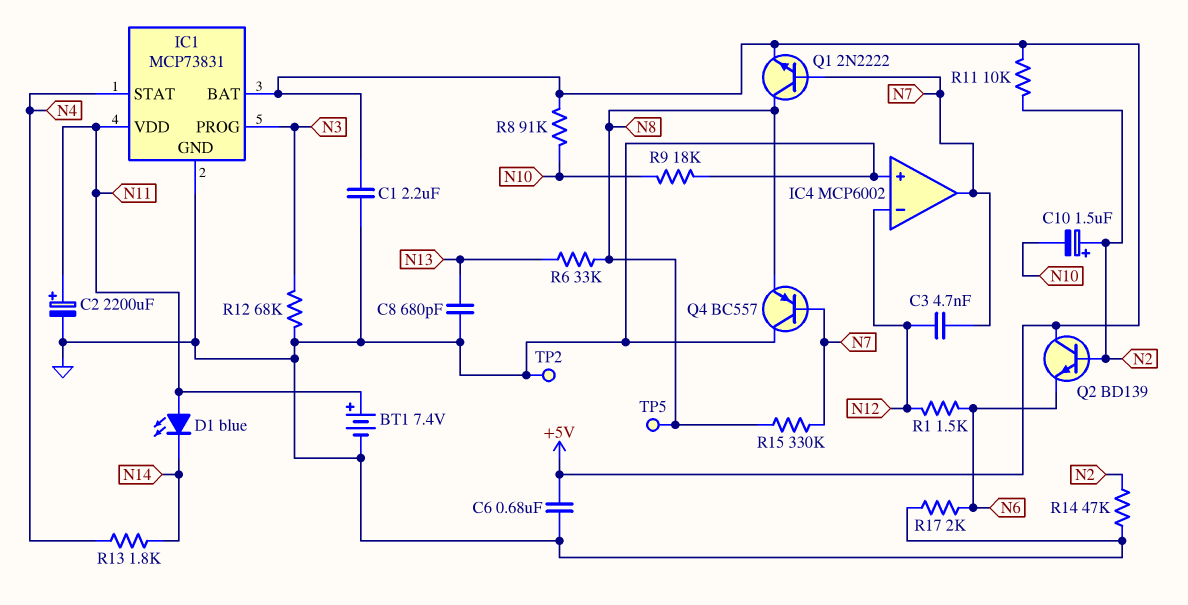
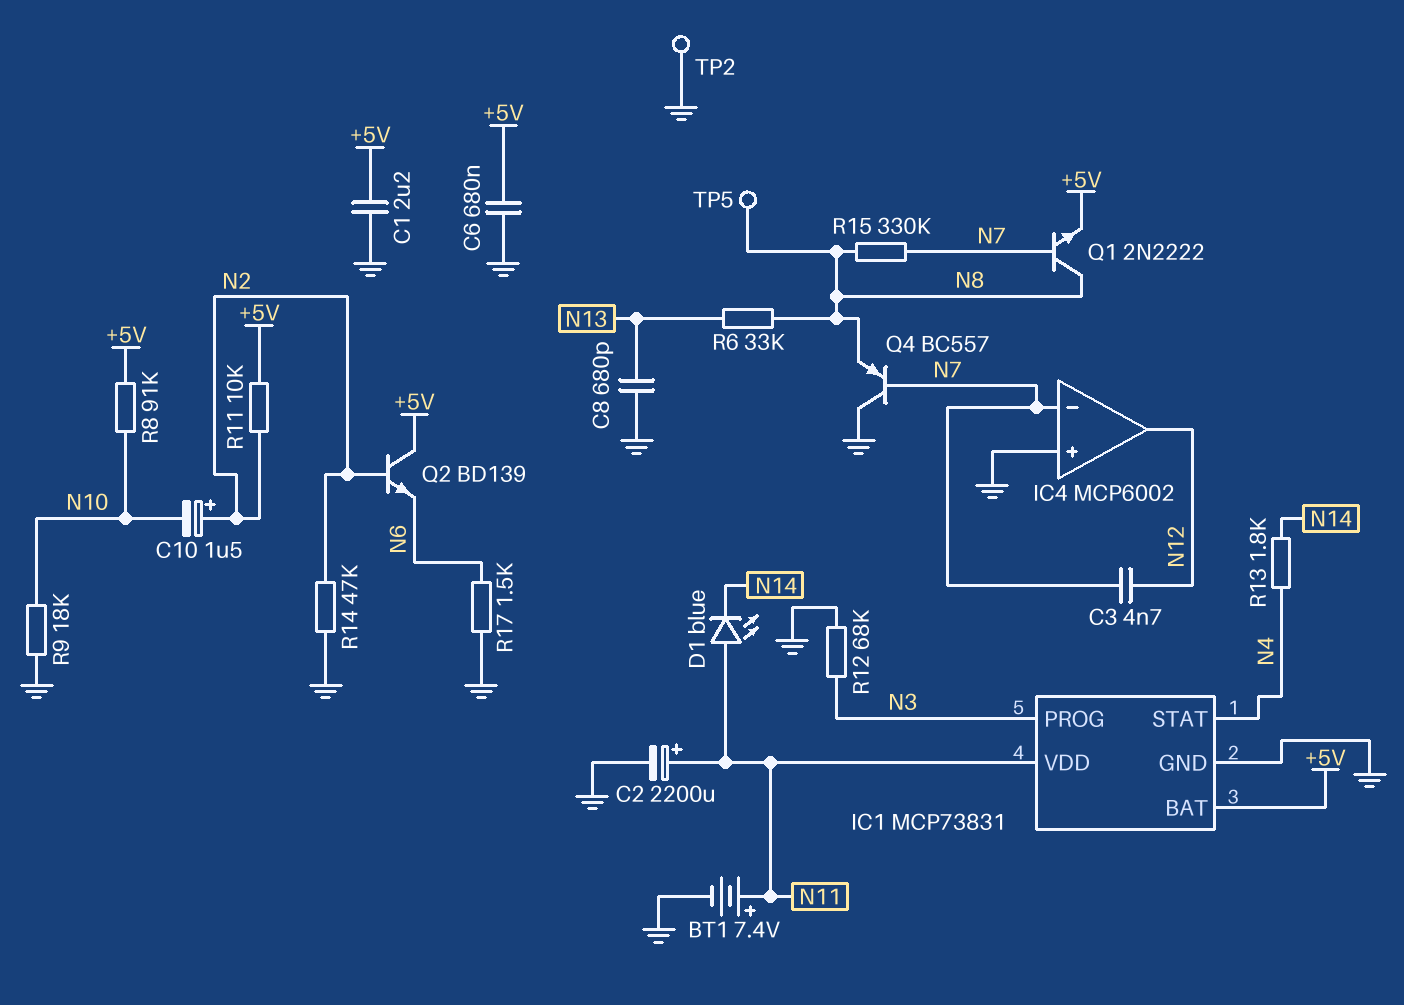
IC4 pin in-: N12 -> N7
IC4 pin out: N7 -> N12
R1: 1.5k (N6, N12) -> none
R17: 2k (GND, N6) -> 1.5k (GND, N6)

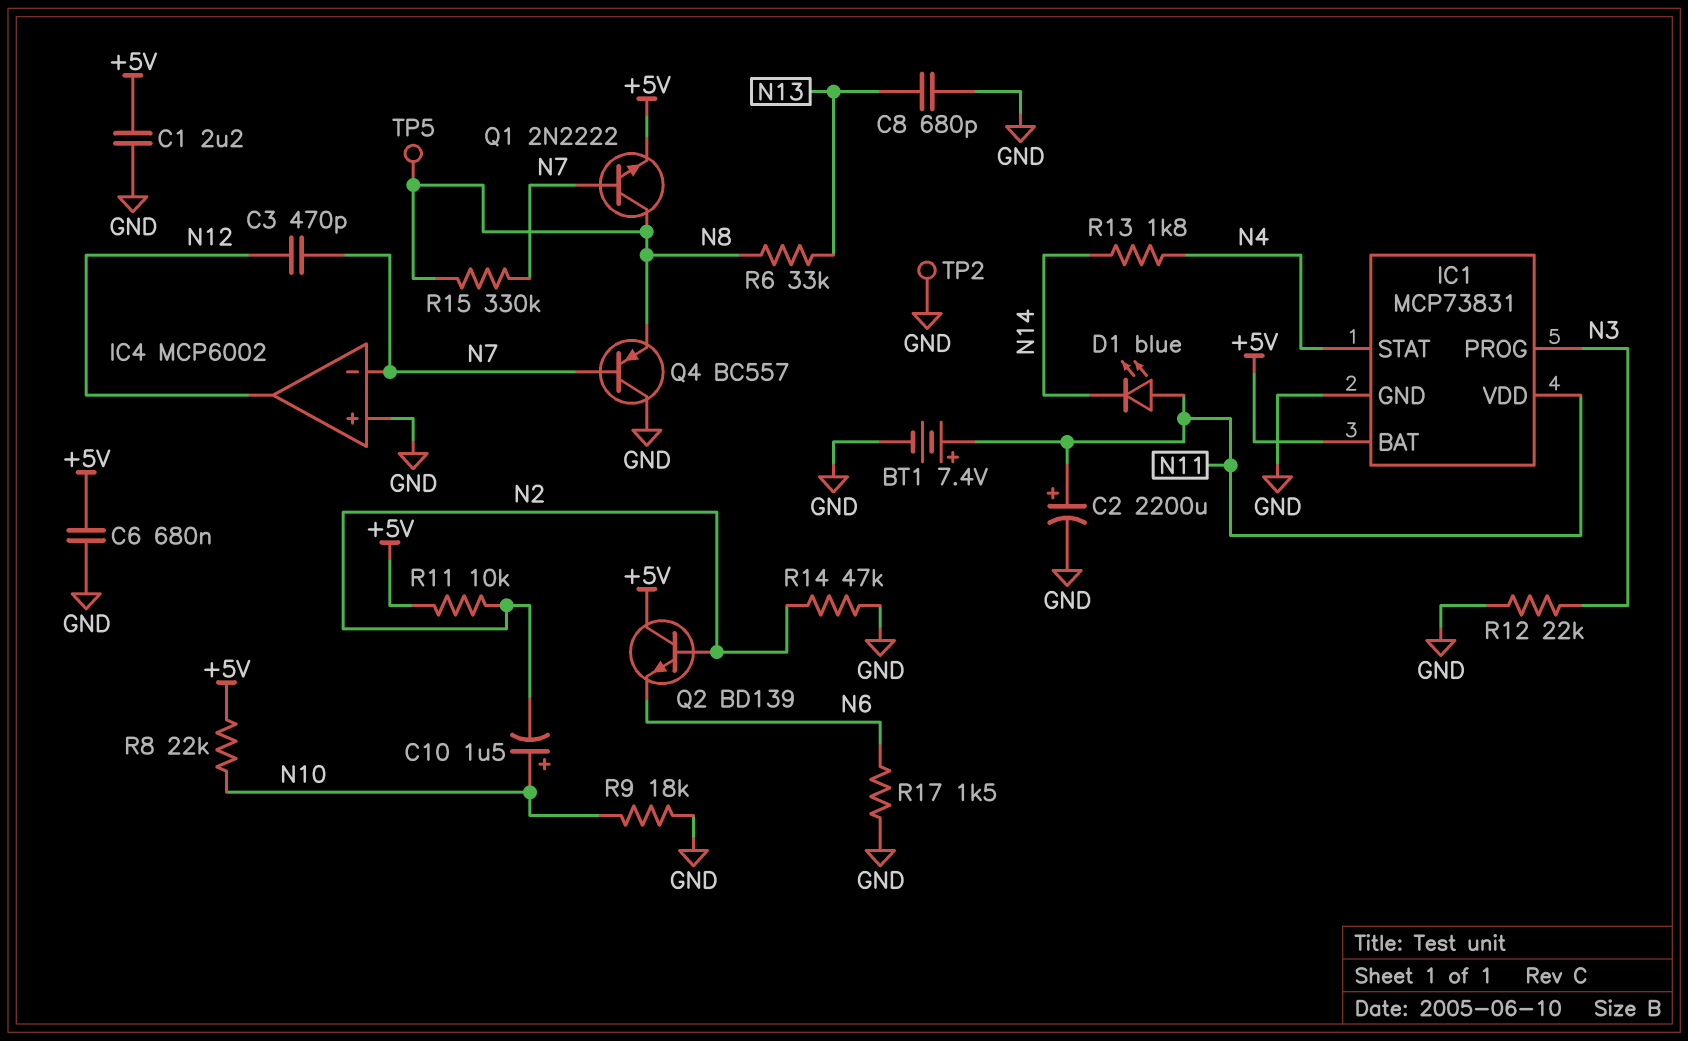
C3: 4.7nF (N7, N12) -> 470pF (N7, N12)
C10: 1.5uF (plus N2, minus N10) -> 1.5uF (plus N10, minus N2)
R8: 91k (+5V, N10) -> 22k (+5V, N10)
R12: 68k (GND, N3) -> 22k (GND, N3)

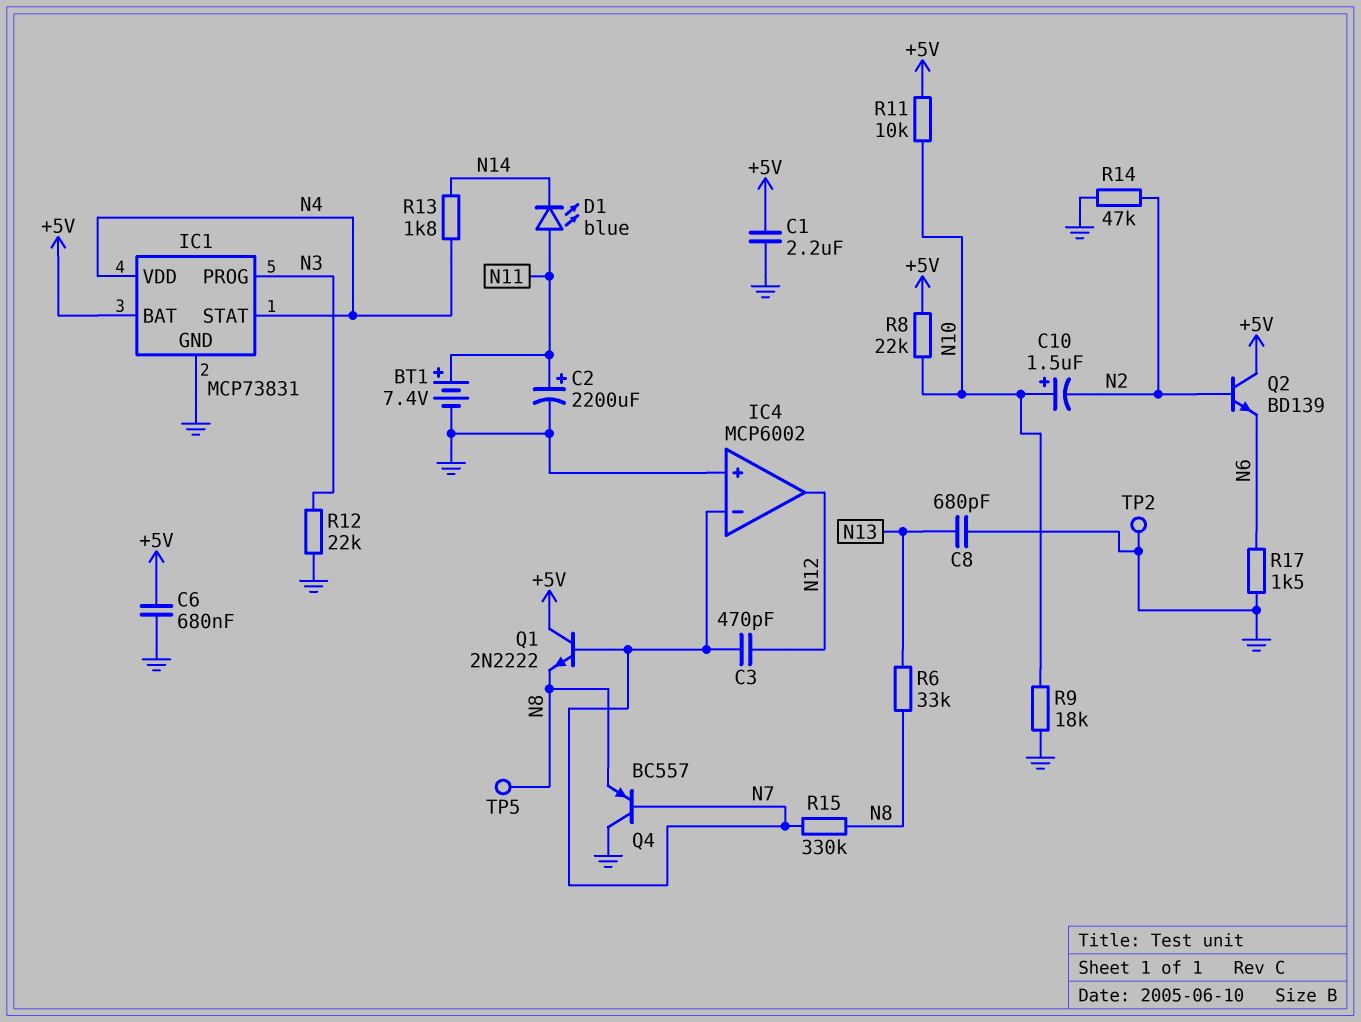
IC1 pin VDD: N11 -> N4
Q1: NPN 2N2222 (B N7, C N8, E +5V) -> NPN 2N2222 (B N7, C +5V, E N8)
R11: 10k (+5V, N2) -> 10k (+5V, N10)

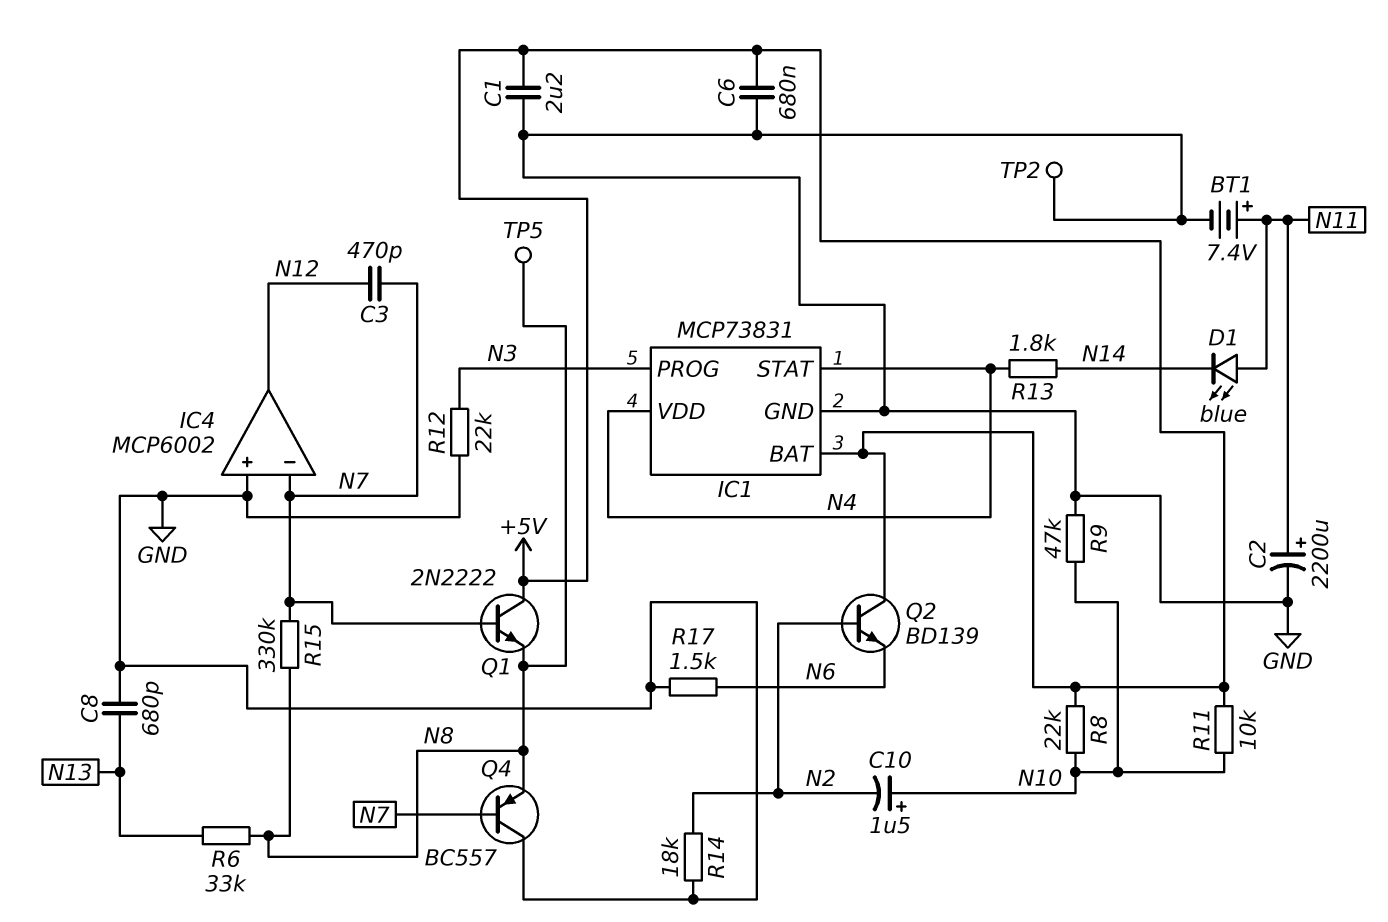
R9: 18k (GND, N10) -> 47k (GND, N10)
R14: 47k (GND, N2) -> 18k (GND, N2)

